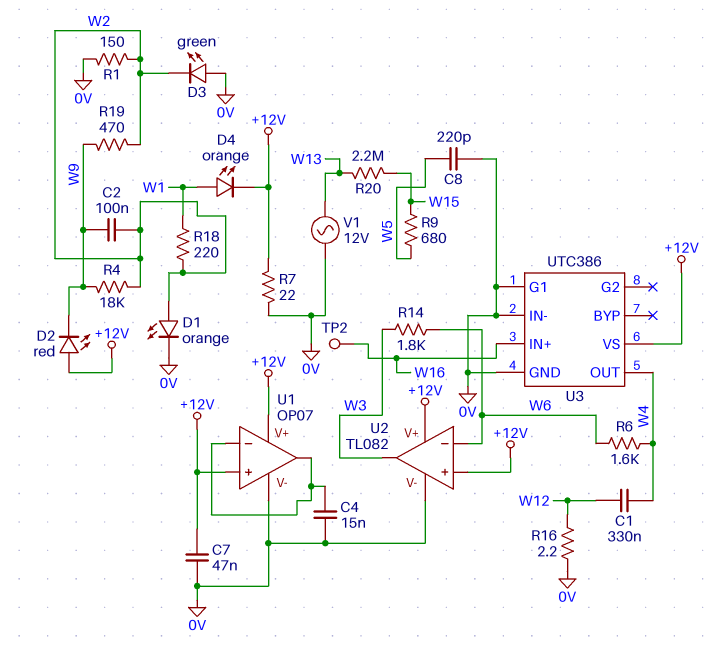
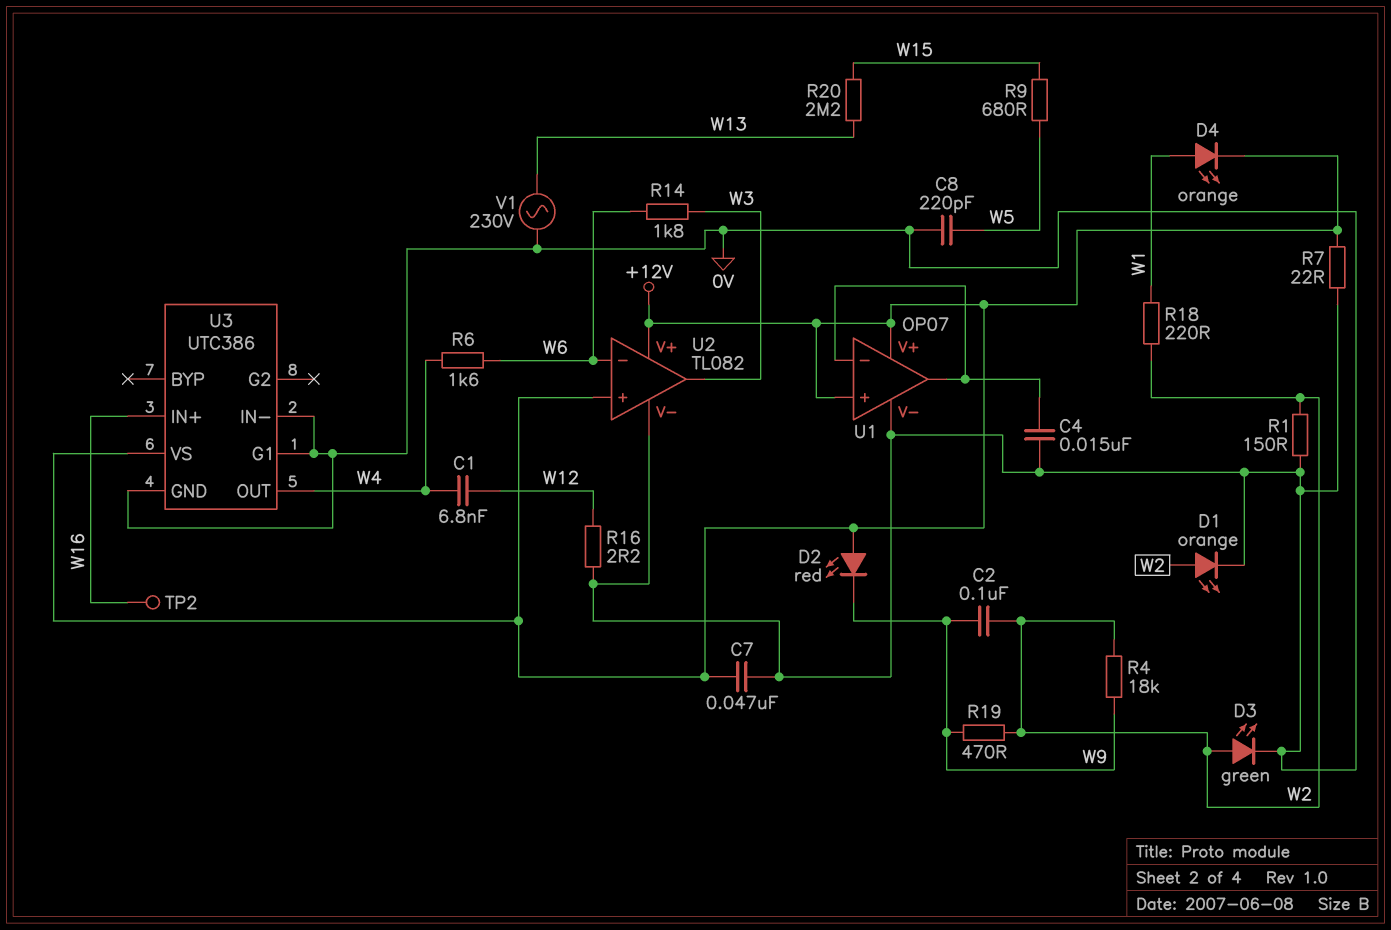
C1: 330nF (W4, W12) -> 6.8nF (W4, W12)
D3: LED green (A 0V, K W2) -> LED green (A W2, K 0V)
V1: AC 12V (0V, W13) -> AC 230V (0V, W13)

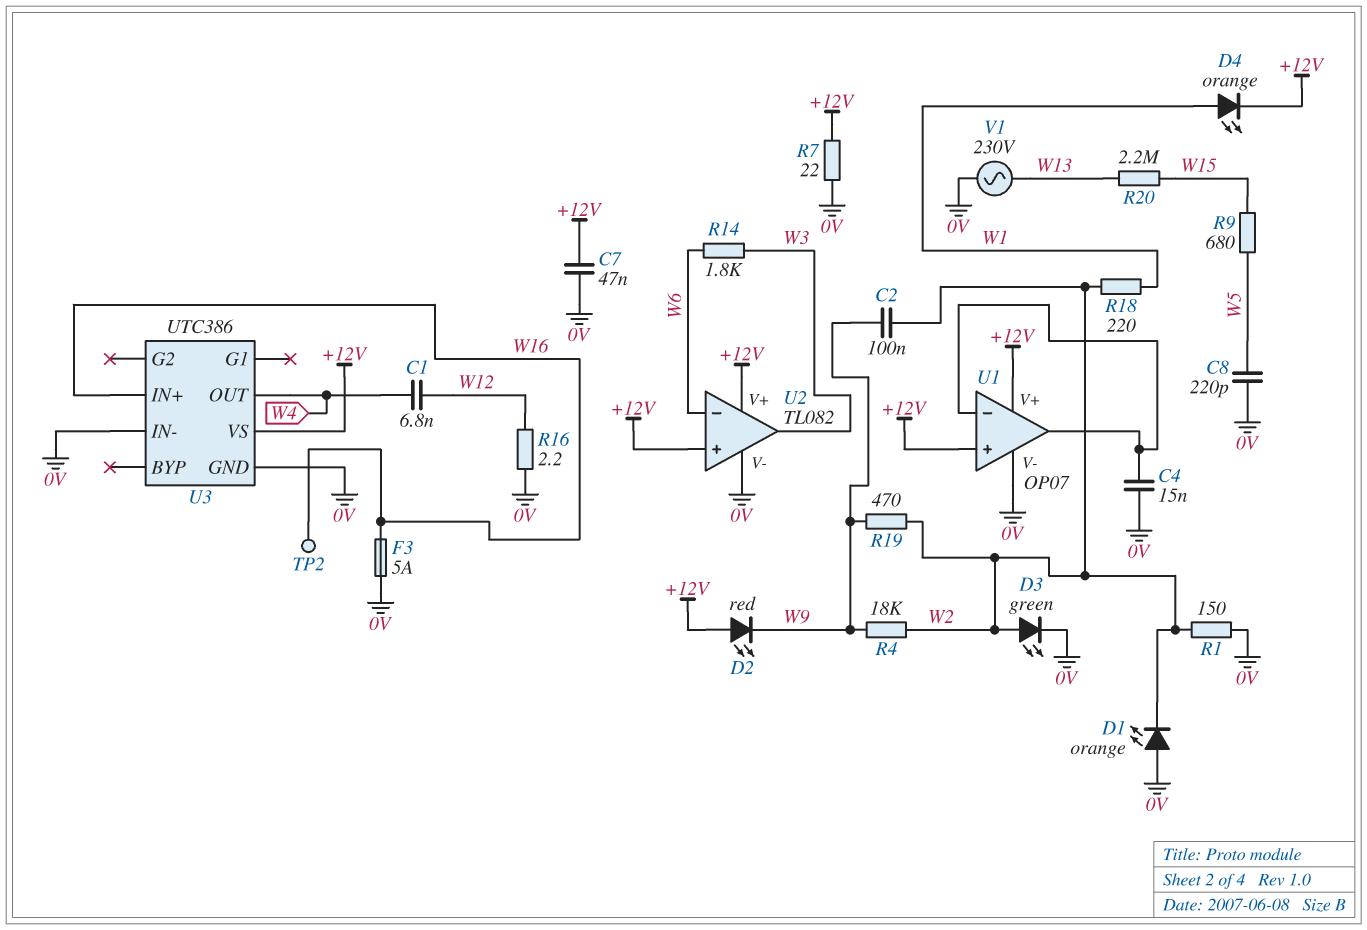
D1: LED orange (A W2, K 0V) -> LED orange (A 0V, K W2)
F3: none -> 5A (0V, W16)
R6: 1.6k (W4, W6) -> none
U3 pin G1: 0V -> none

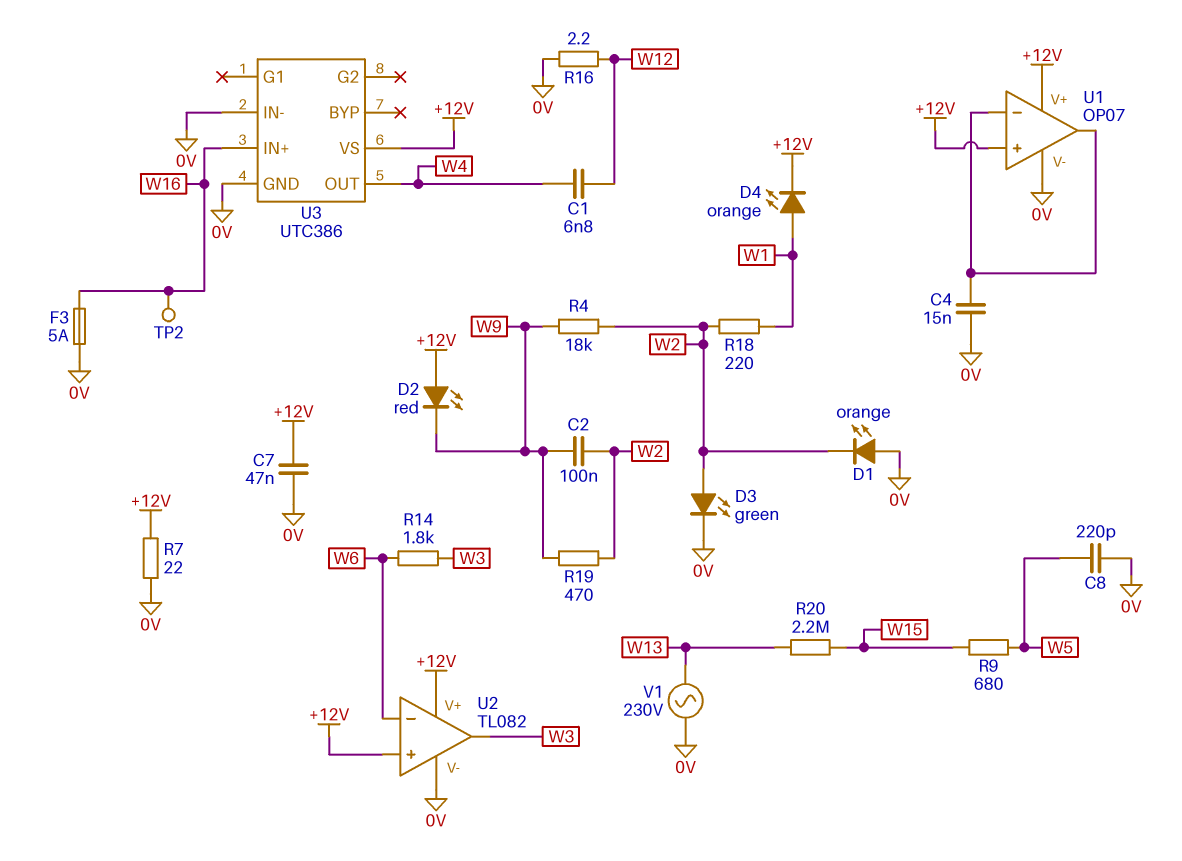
R1: 150 (0V, W2) -> none

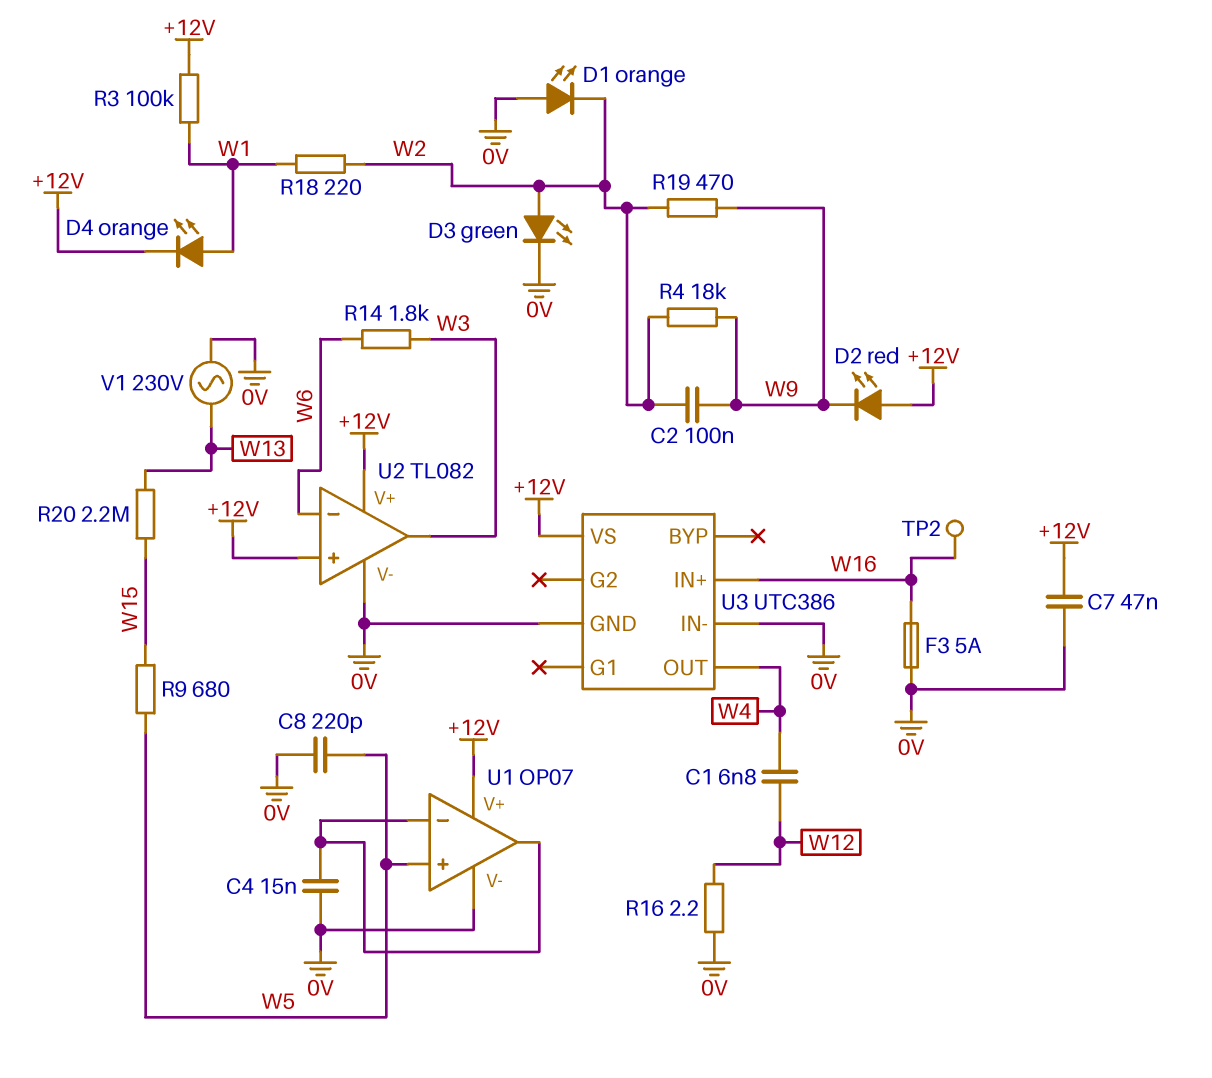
R3: none -> 100k (+12V, W1)
R7: 22 (+12V, 0V) -> none
U1 pin in+: +12V -> W5

